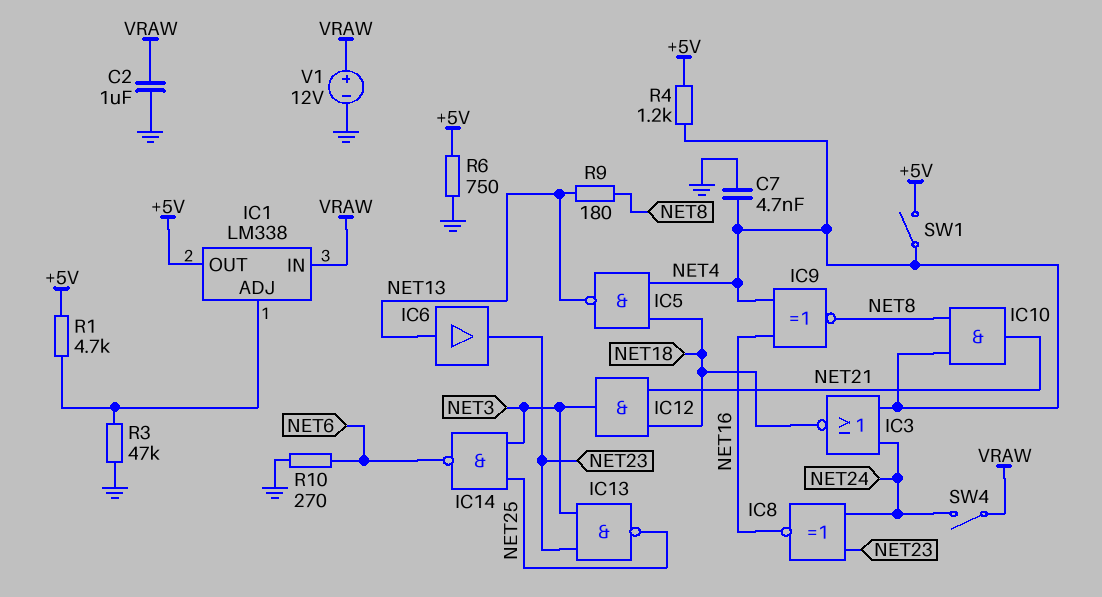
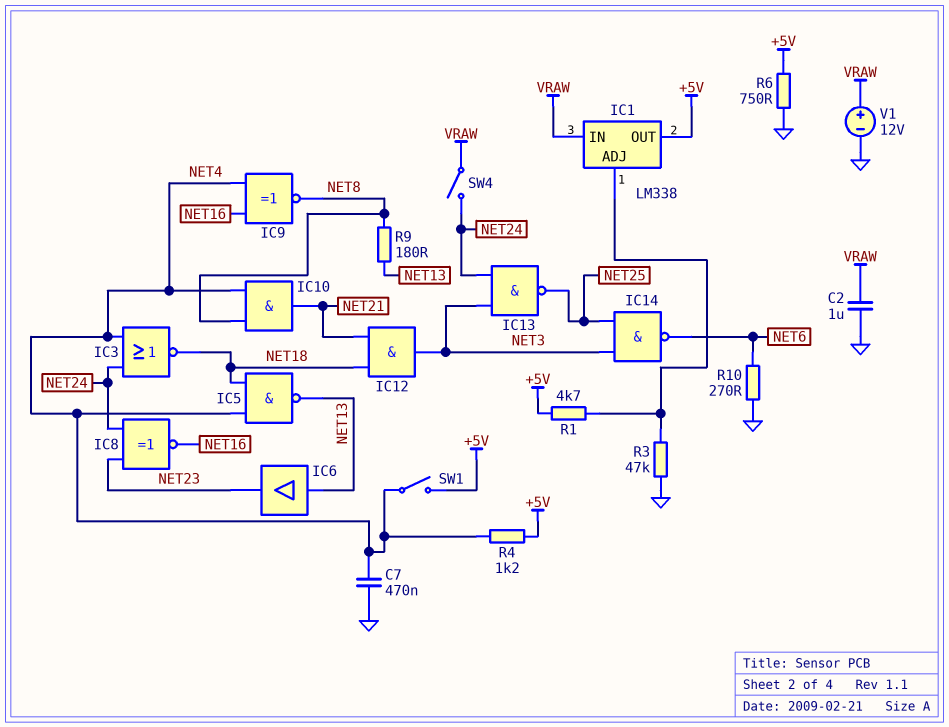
C7: 4.7nF (GND, NET4) -> 470nF (GND, NET4)
IC13: NAND (in NET3, in NET23, out NET25) -> NAND (in NET3, in NET24, out NET25)

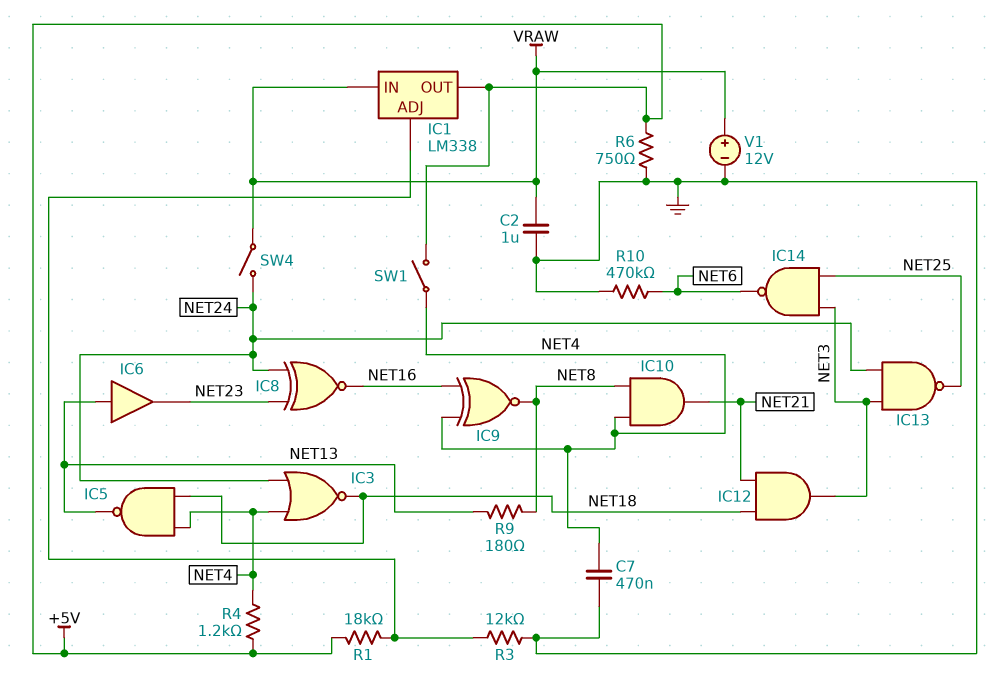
R1: 4.7k (+5V, IC1/ADJ) -> 18k (+5V, IC1/ADJ)
R3: 47k (GND, IC1/ADJ) -> 12k (GND, IC1/ADJ)
R10: 270 (GND, NET6) -> 470k (GND, NET6)

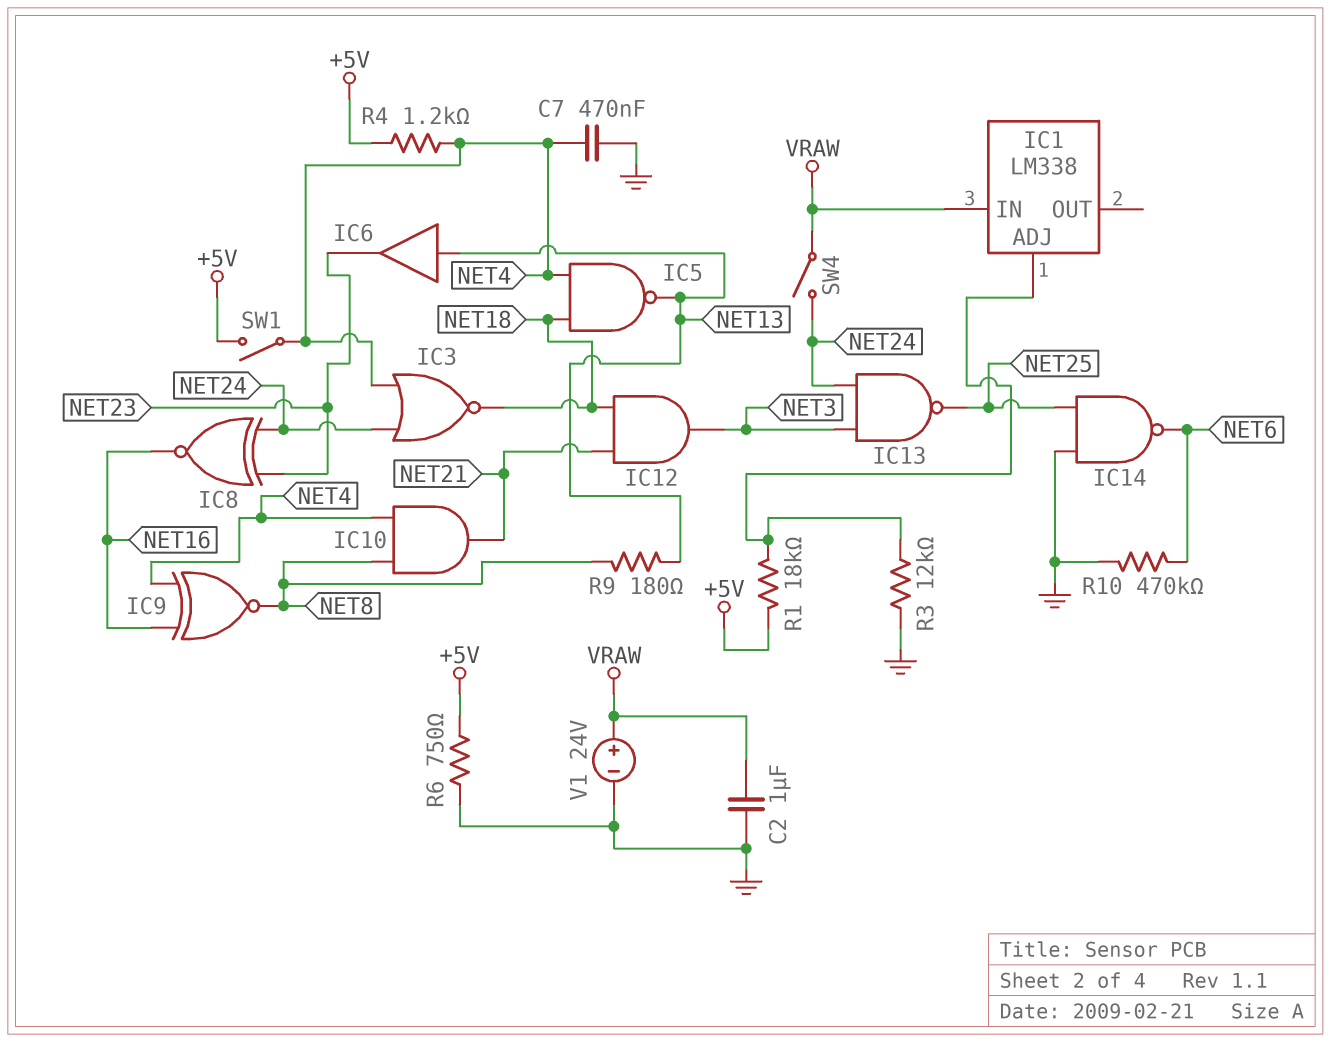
IC1 pin OUT: +5V -> none
IC14: NAND (in NET3, in NET25, out NET6) -> NAND (in GND, in NET25, out NET6)
V1: 12V (plus VRAW, minus GND) -> 24V (plus VRAW, minus GND)

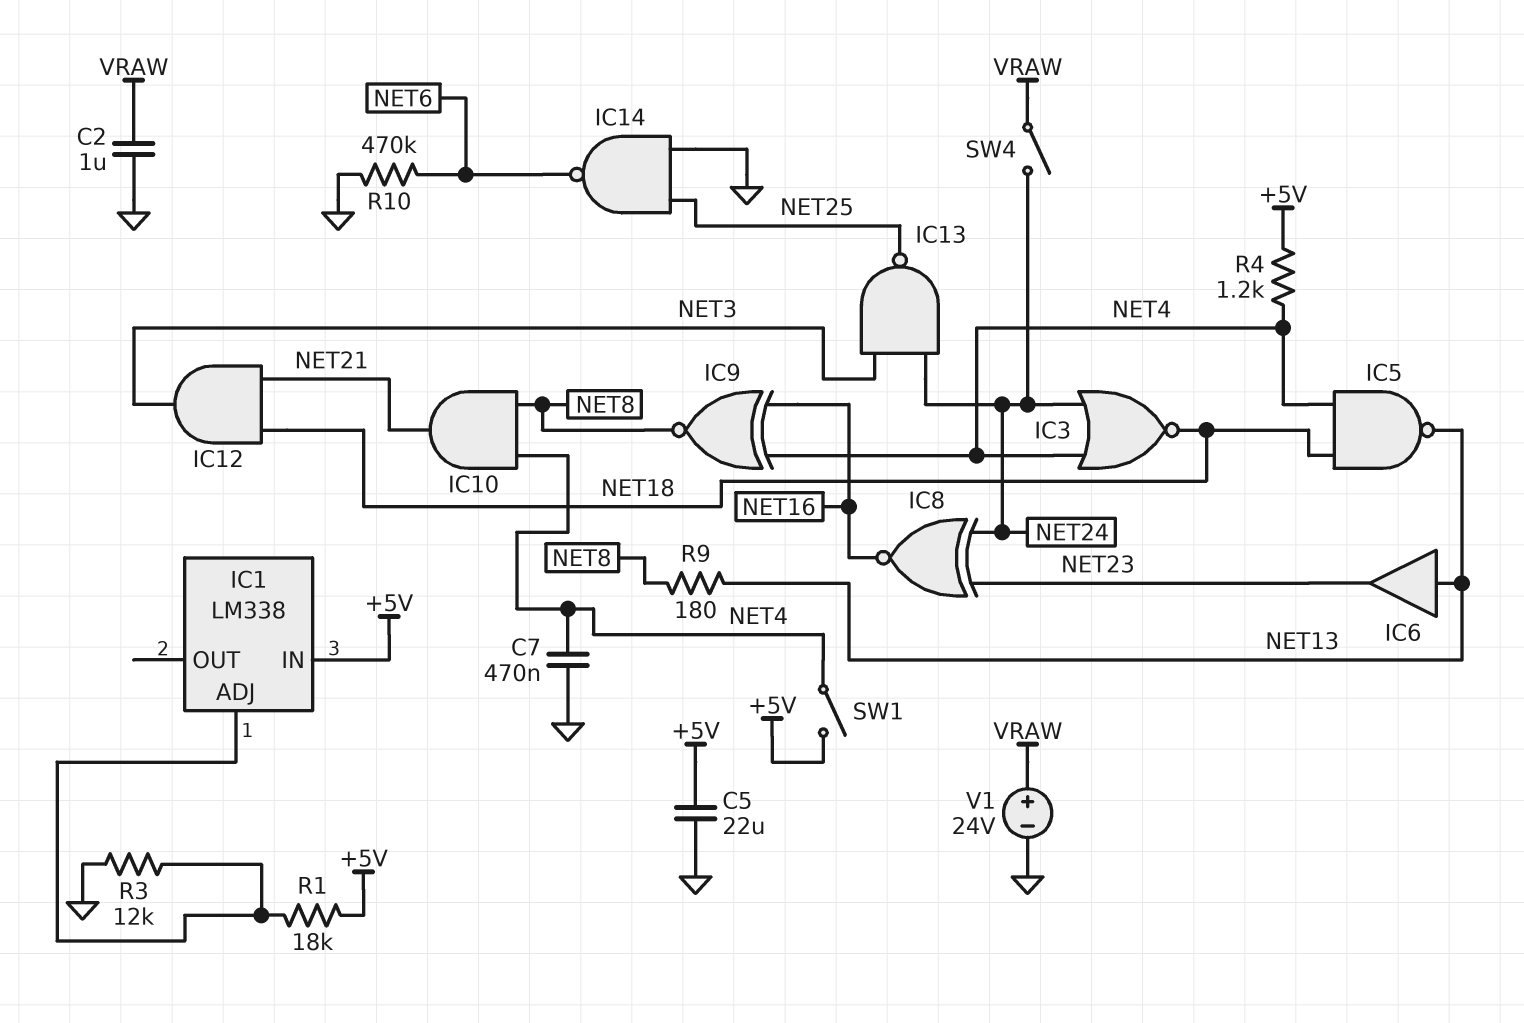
C5: none -> 22uF (+5V, GND)
IC1 pin IN: VRAW -> +5V
R6: 750 (+5V, GND) -> none

